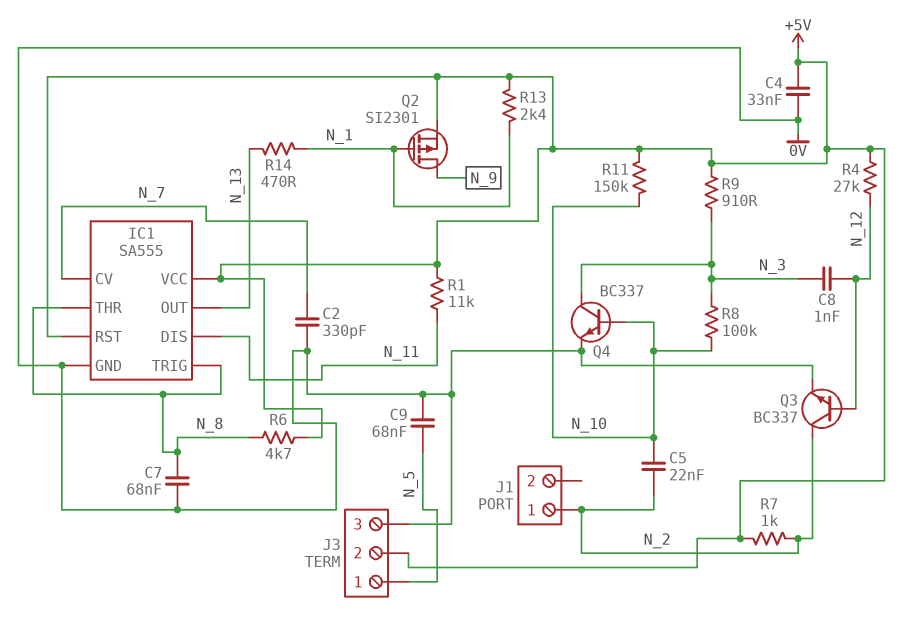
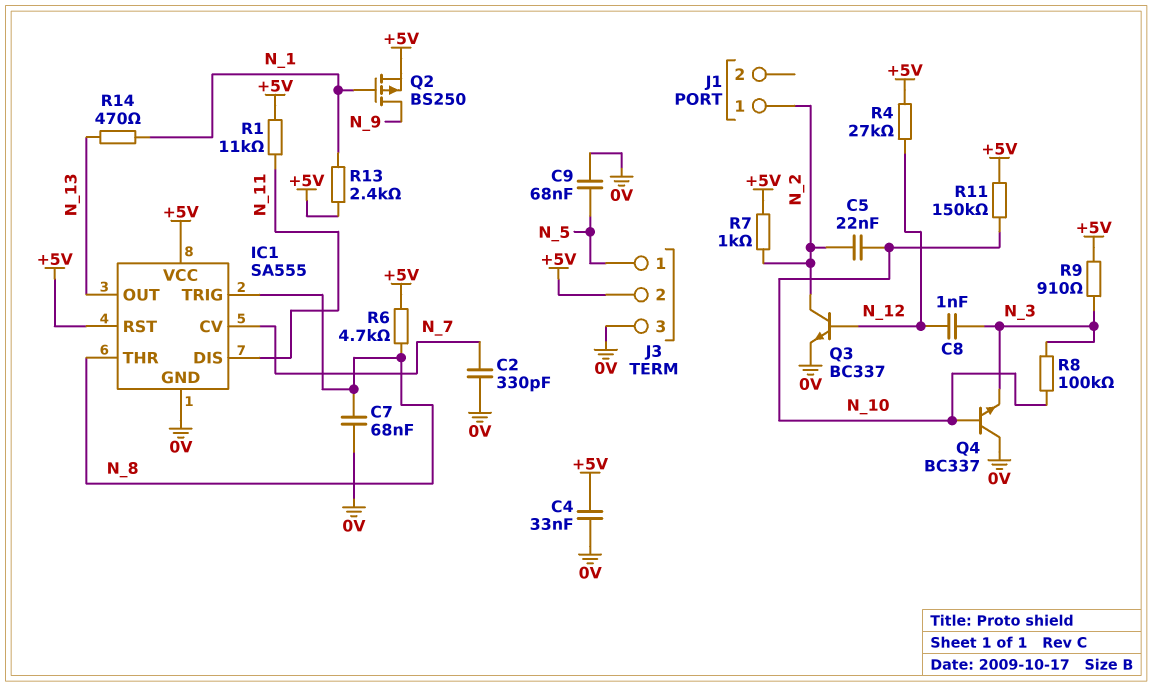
Q2: PMOS SI2301 (G N_1, D N_9, S +5V) -> PMOS BS250 (G N_1, D N_9, S +5V)
Q4: NPN BC337 (B N_10, C N_3, E 0V) -> NPN BC337 (B N_10, C 0V, E N_3)

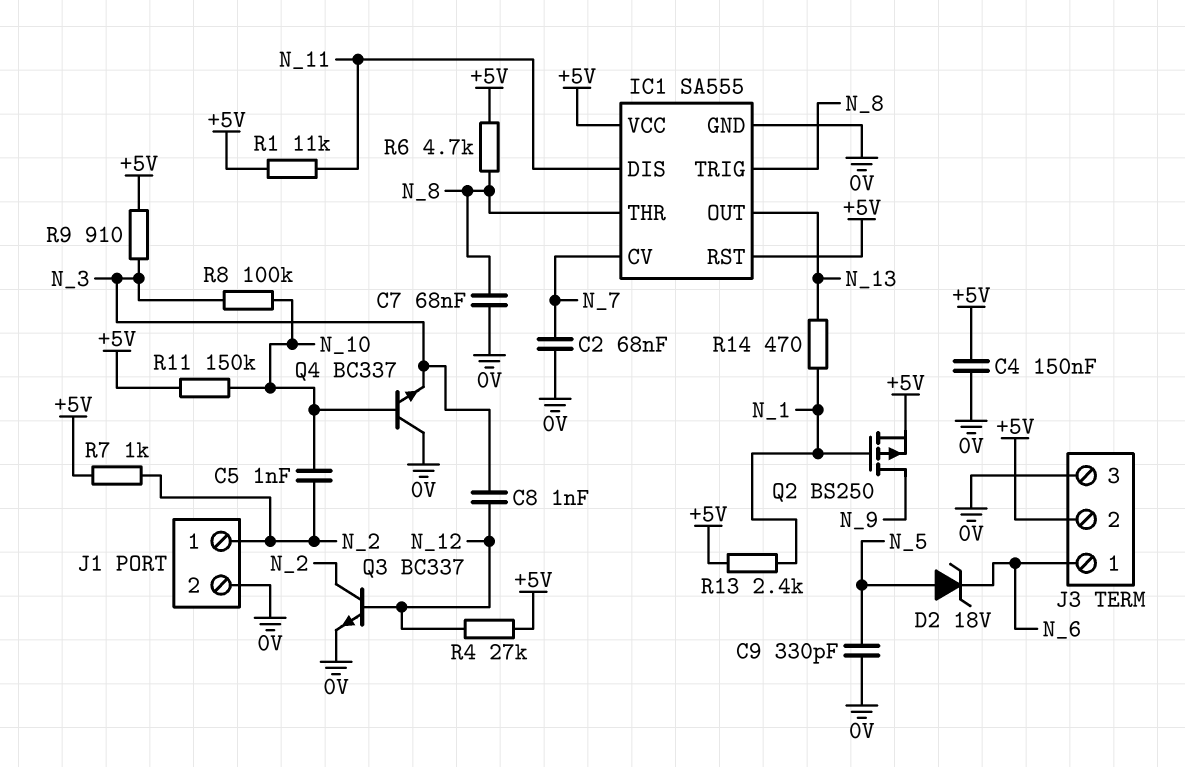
C2: 330pF (0V, N_7) -> 68nF (0V, N_7)
C4: 33nF (+5V, 0V) -> 150nF (+5V, 0V)
C5: 22nF (N_2, N_10) -> 1nF (N_2, N_10)
C9: 68nF (0V, N_5) -> 330pF (0V, N_5)
D2: none -> zener 18V (A N_5, K N_6)
J1 pin 2: none -> 0V
J3 pin 1: N_5 -> N_6

